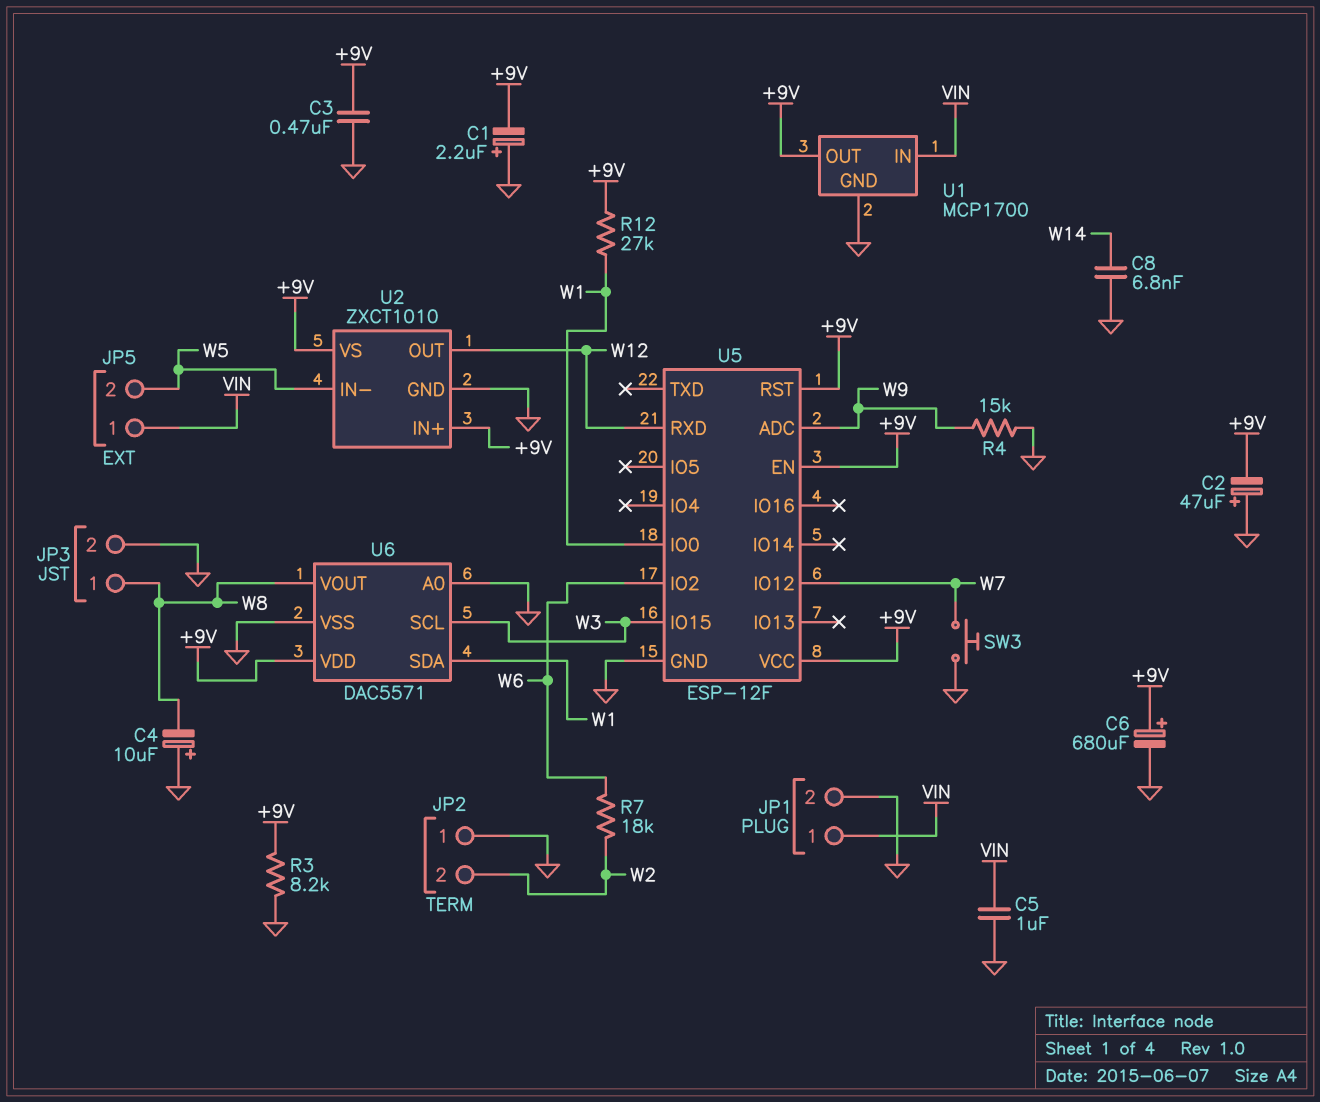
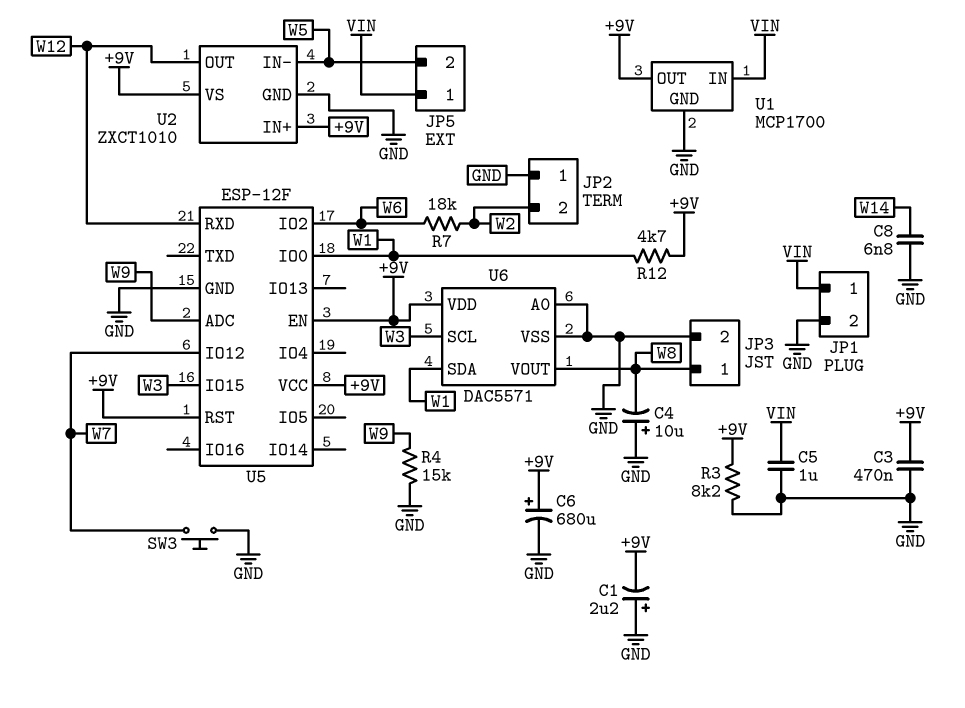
C2: 47uF (plus GND, minus +9V) -> none
R12: 27k (+9V, W1) -> 4.7k (+9V, W1)

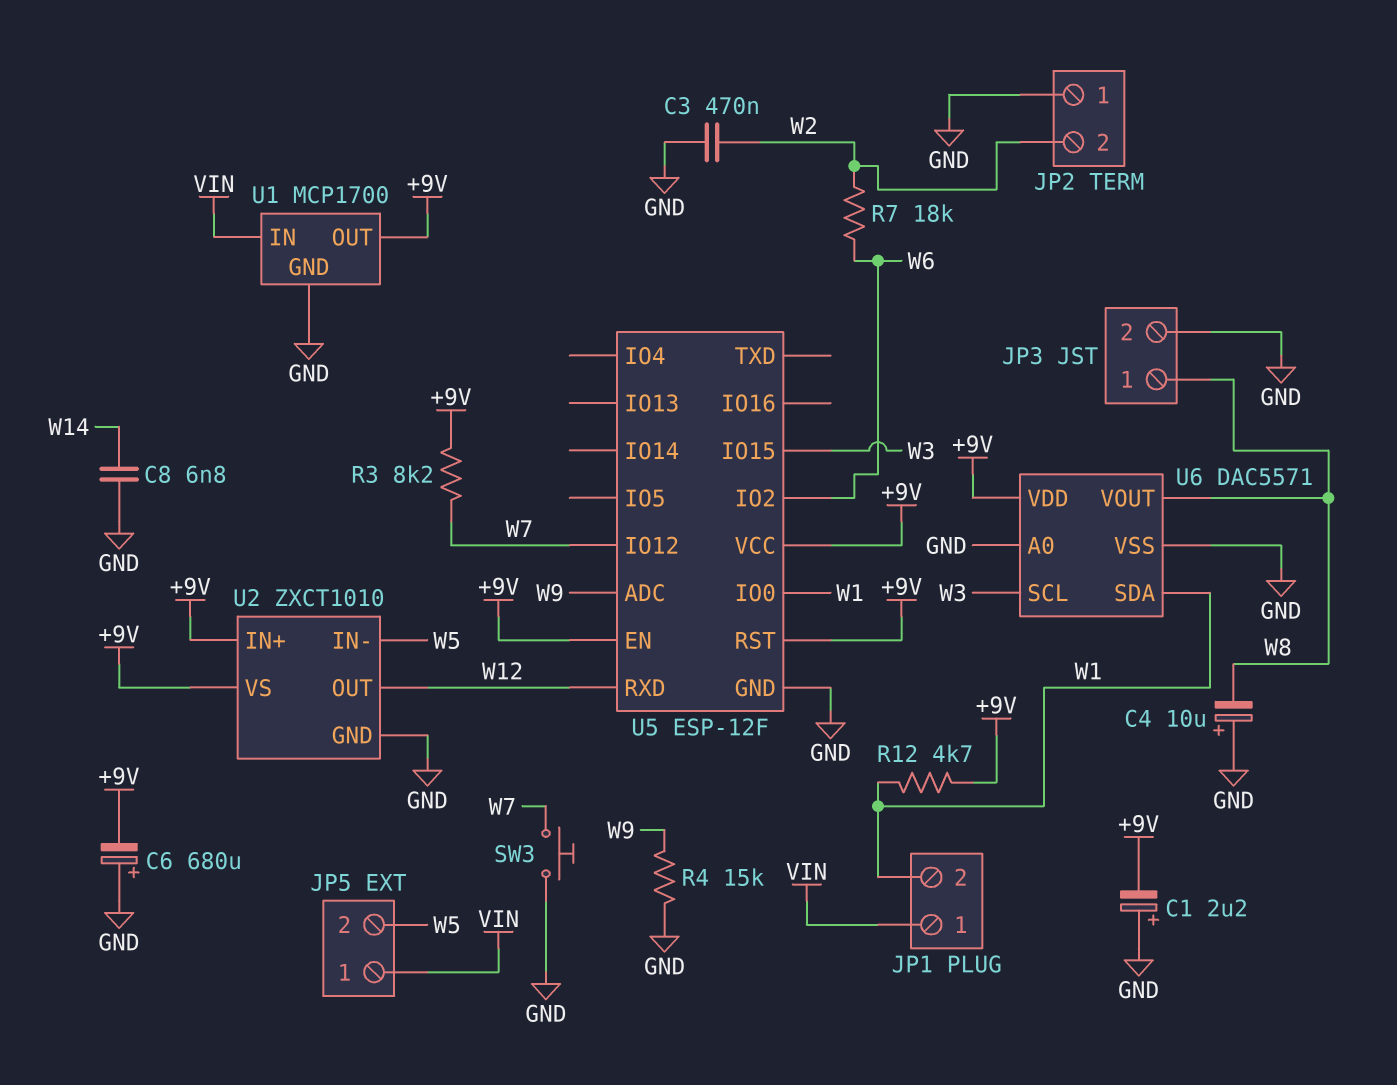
C3: 470nF (+9V, GND) -> 470nF (GND, W2)
C5: 1uF (GND, VIN) -> none
C6: 680uF (plus +9V, minus GND) -> 680uF (plus GND, minus +9V)
JP1 pin 2: GND -> W1
R3: 8.2k (+9V, GND) -> 8.2k (+9V, W7)

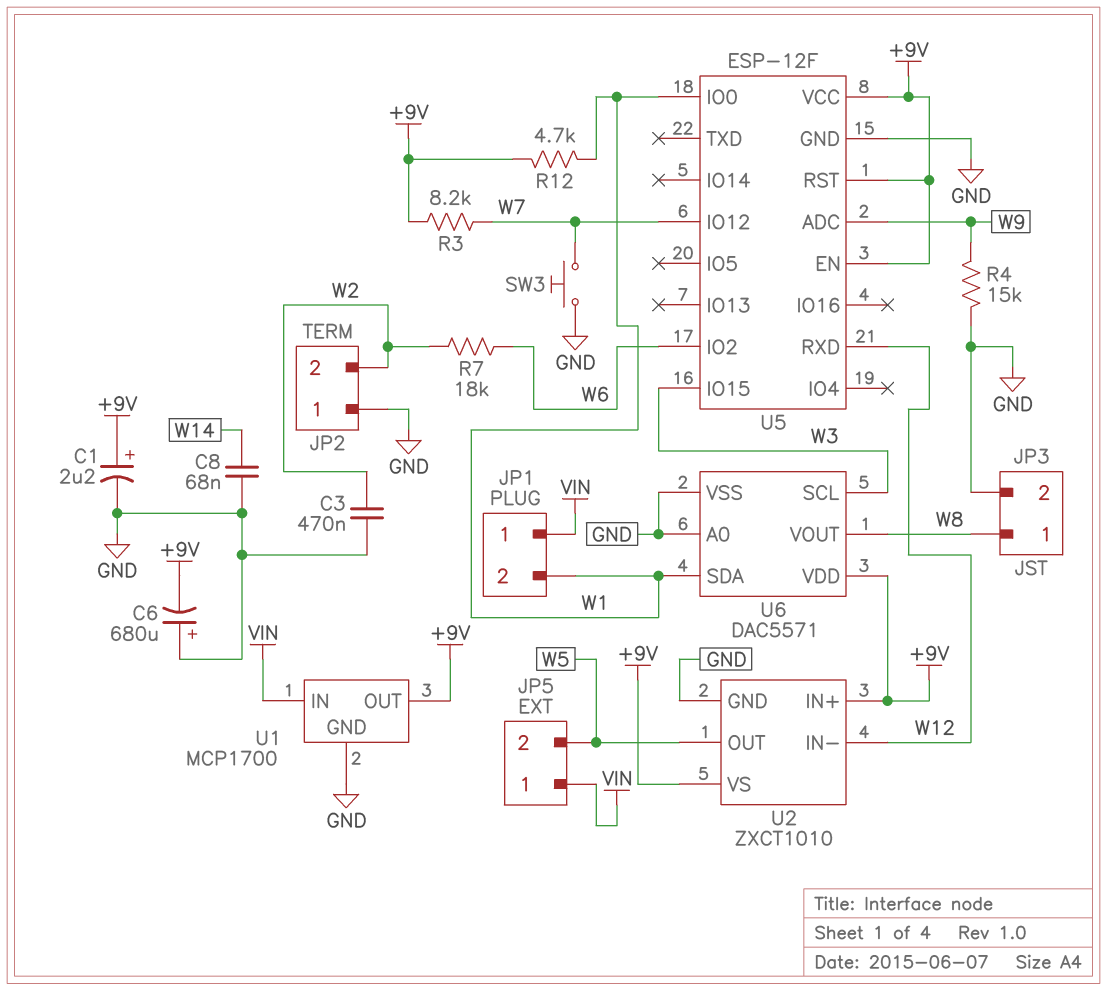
C1: 2.2uF (plus GND, minus +9V) -> 2.2uF (plus +9V, minus GND)
C4: 10uF (plus GND, minus W8) -> none
C8: 6.8nF (GND, W14) -> 68nF (GND, W14)
U2 pin IN-: W5 -> W12
U2 pin OUT: W12 -> W5

